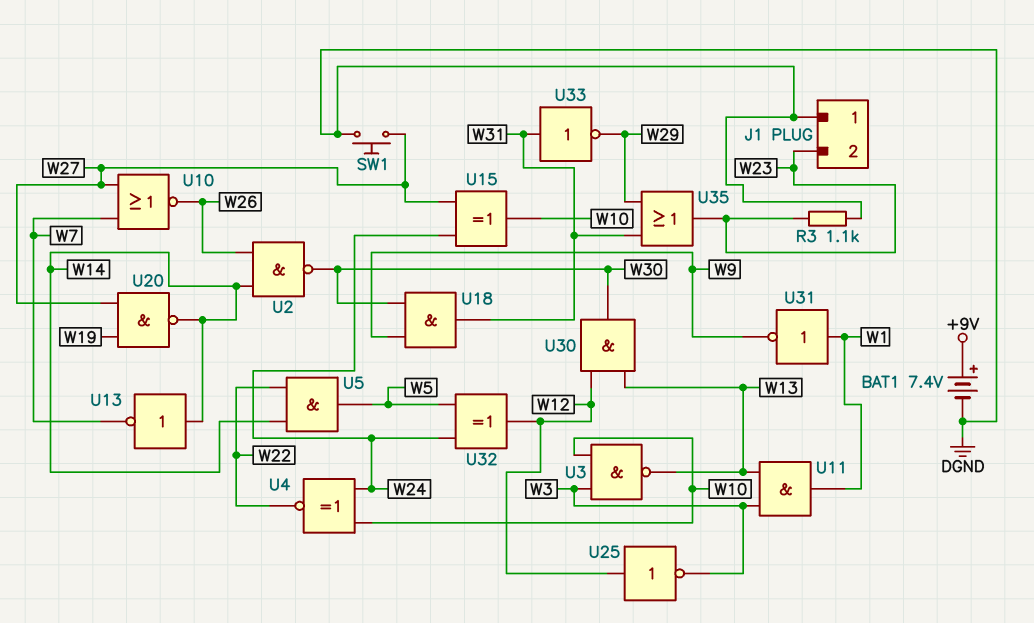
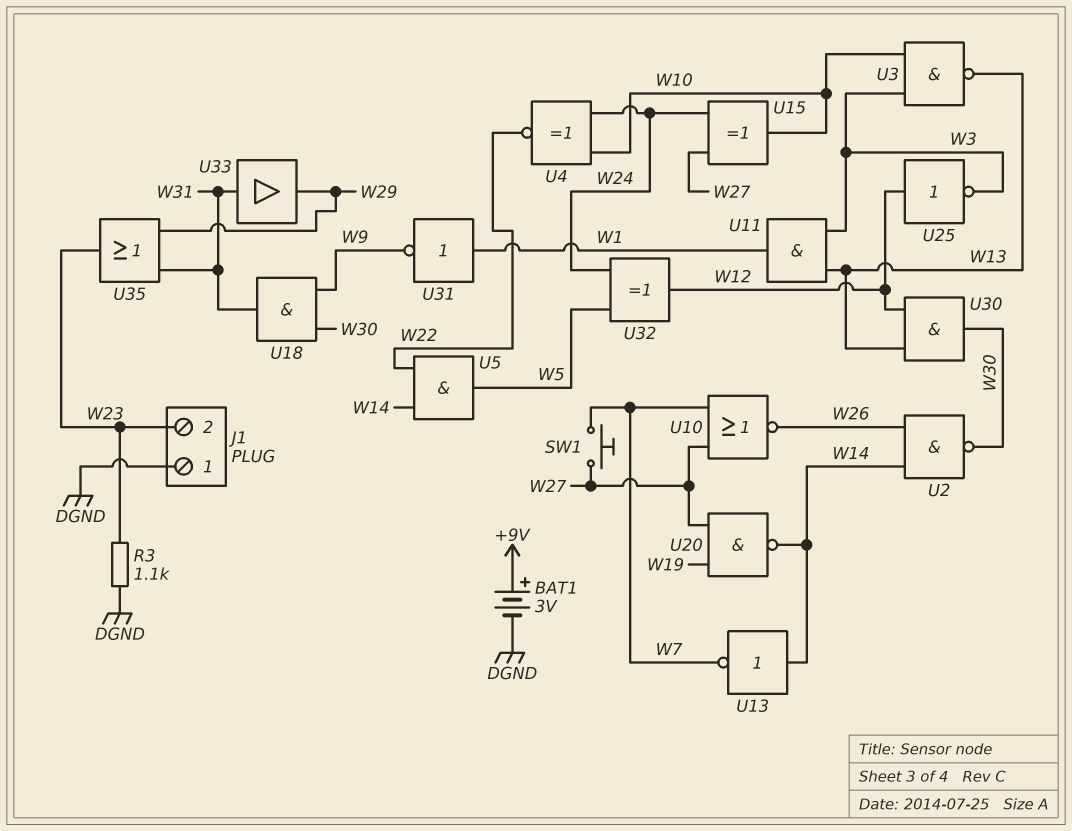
BAT1: 7.4V (plus +9V, minus DGND) -> 3V (plus +9V, minus DGND)
SW1: button (DGND, W27) -> button (W7, W27)
U33: NOT (in W31, out W29) -> buffer (in W31, out W29)

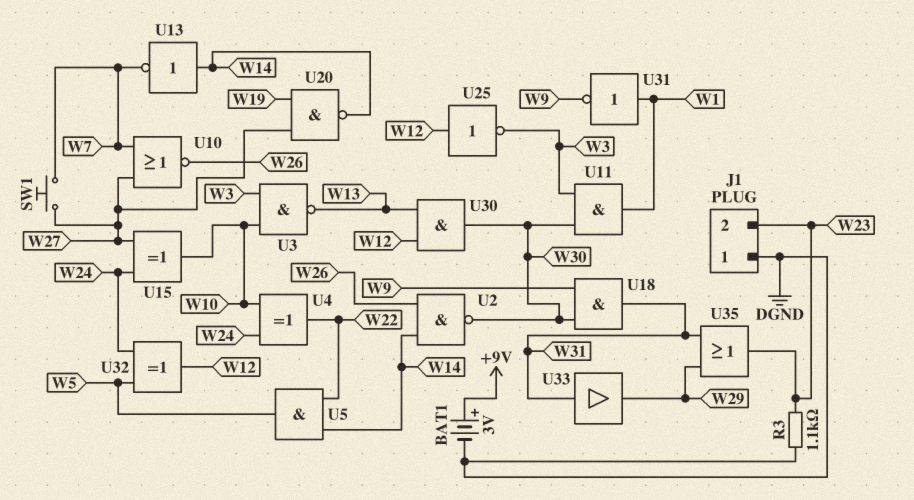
U4: XNOR (in W10, in W24, out W22) -> XOR (in W10, in W24, out W22)
U11: AND (in W3, in W13, out W1) -> AND (in W3, in W30, out W1)

